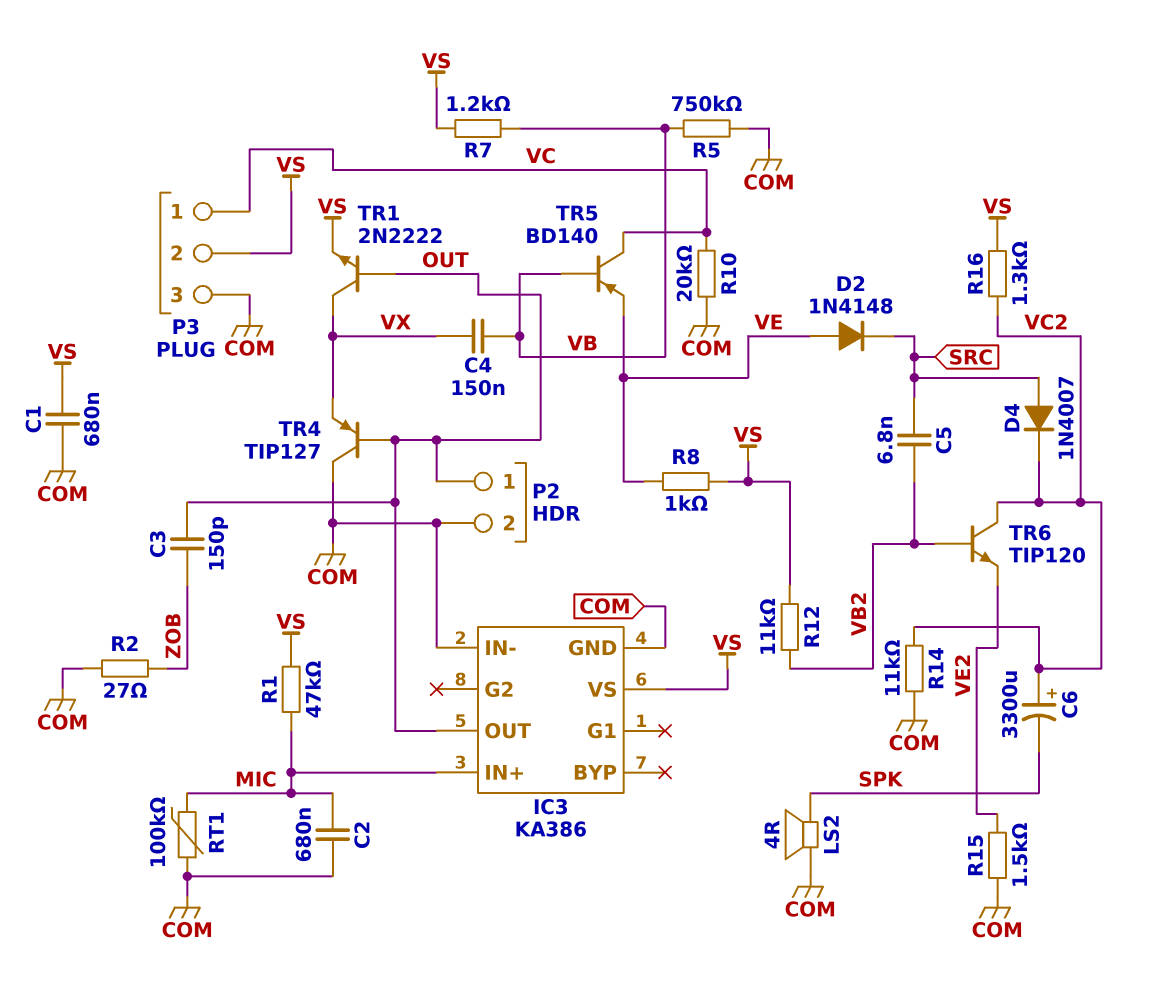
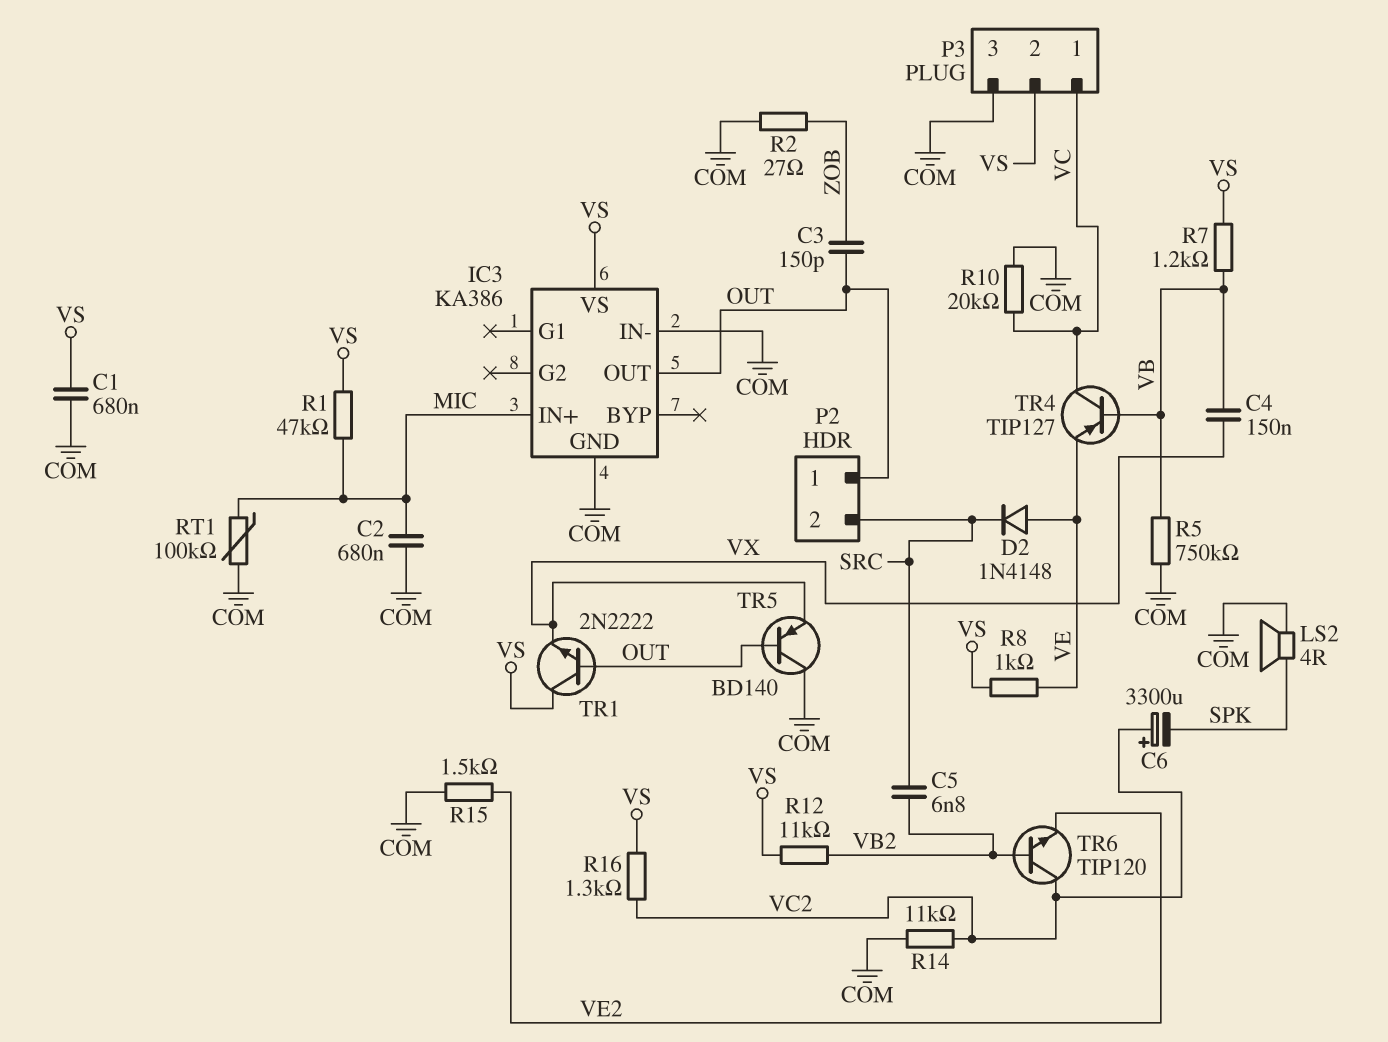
D4: diode 1N4007 (A SRC, K VC2) -> none
P2 pin 2: COM -> SRC
TR1: NPN 2N2222 (B OUT, C VX, E VS) -> NPN 2N2222 (B OUT, C VS, E VX)
TR4: PNP TIP127 (B OUT, C COM, E VX) -> PNP TIP127 (B VB, C VC, E VE)
TR5: PNP BD140 (B VB, C VC, E VE) -> PNP BD140 (B OUT, C COM, E VX)

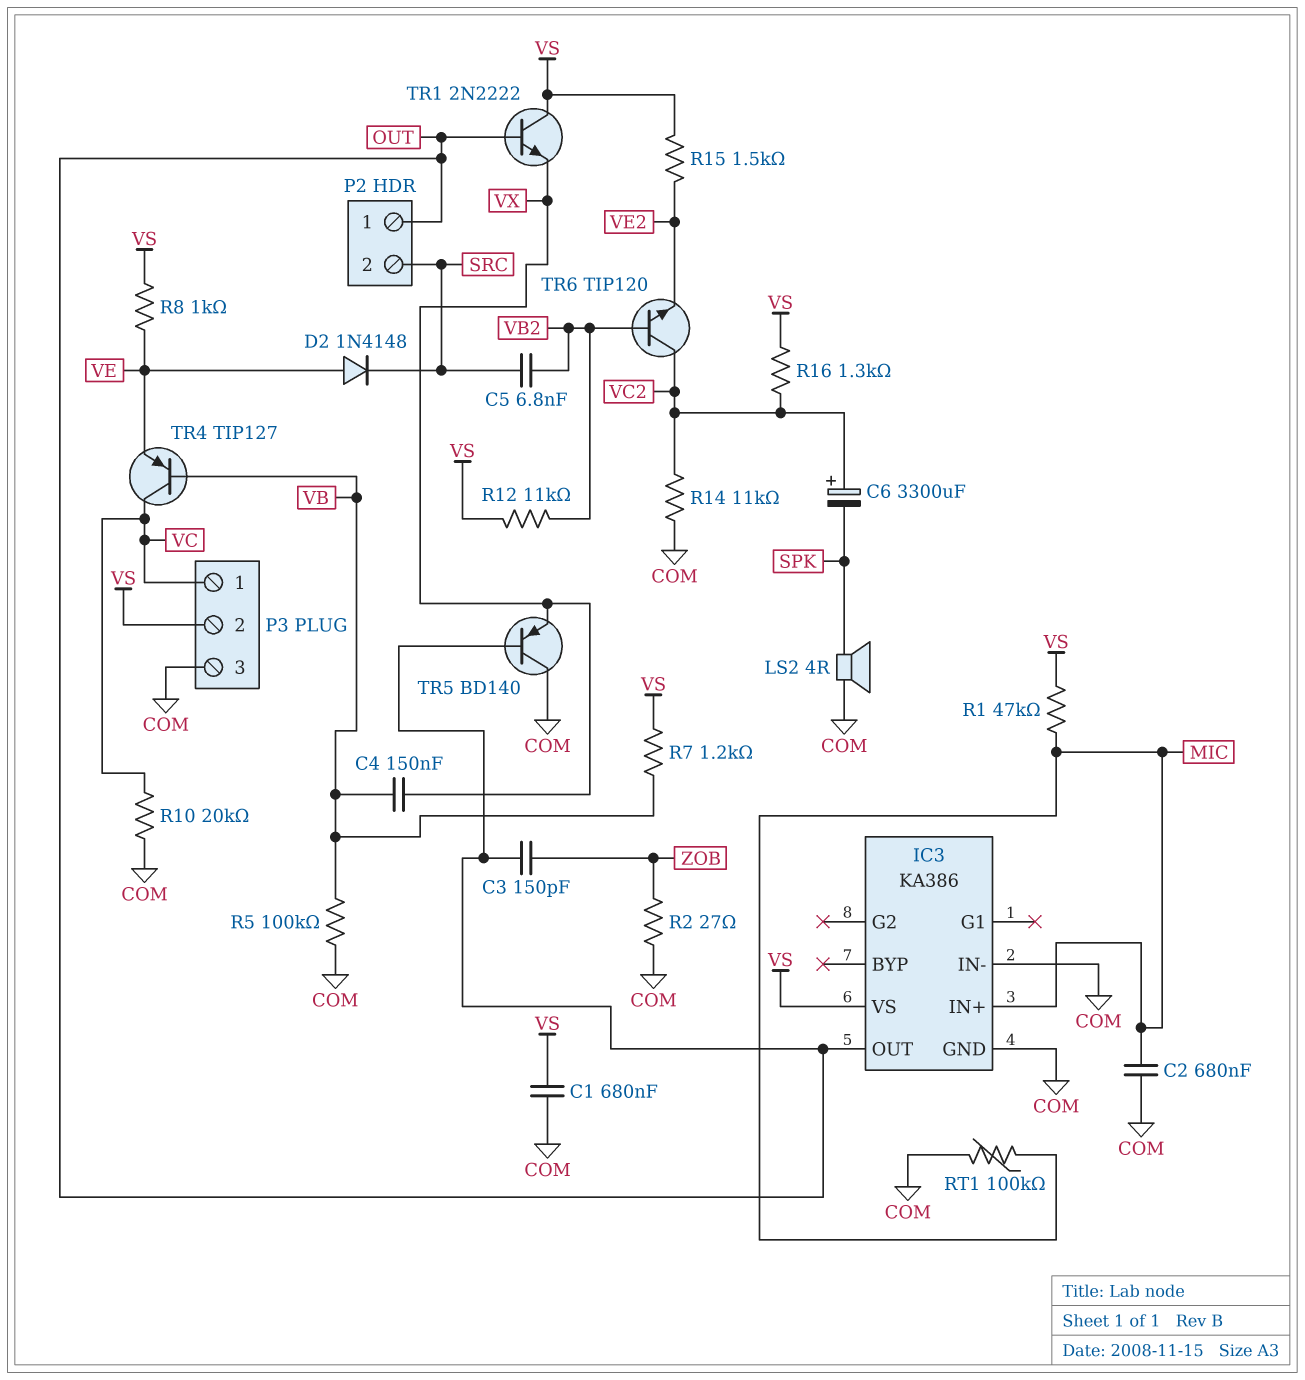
R5: 750k (COM, VB) -> 100k (COM, VB)
R15: 1.5k (COM, VE2) -> 1.5k (VE2, VS)

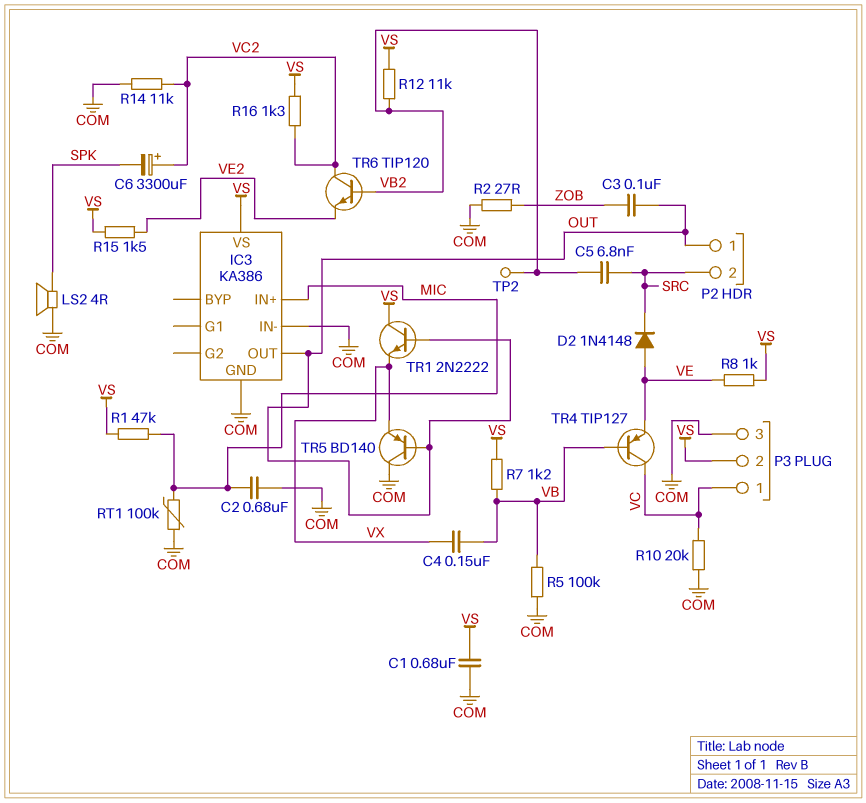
C3: 150pF (OUT, ZOB) -> 100nF (OUT, ZOB)
TP2: none -> test point (VB2)

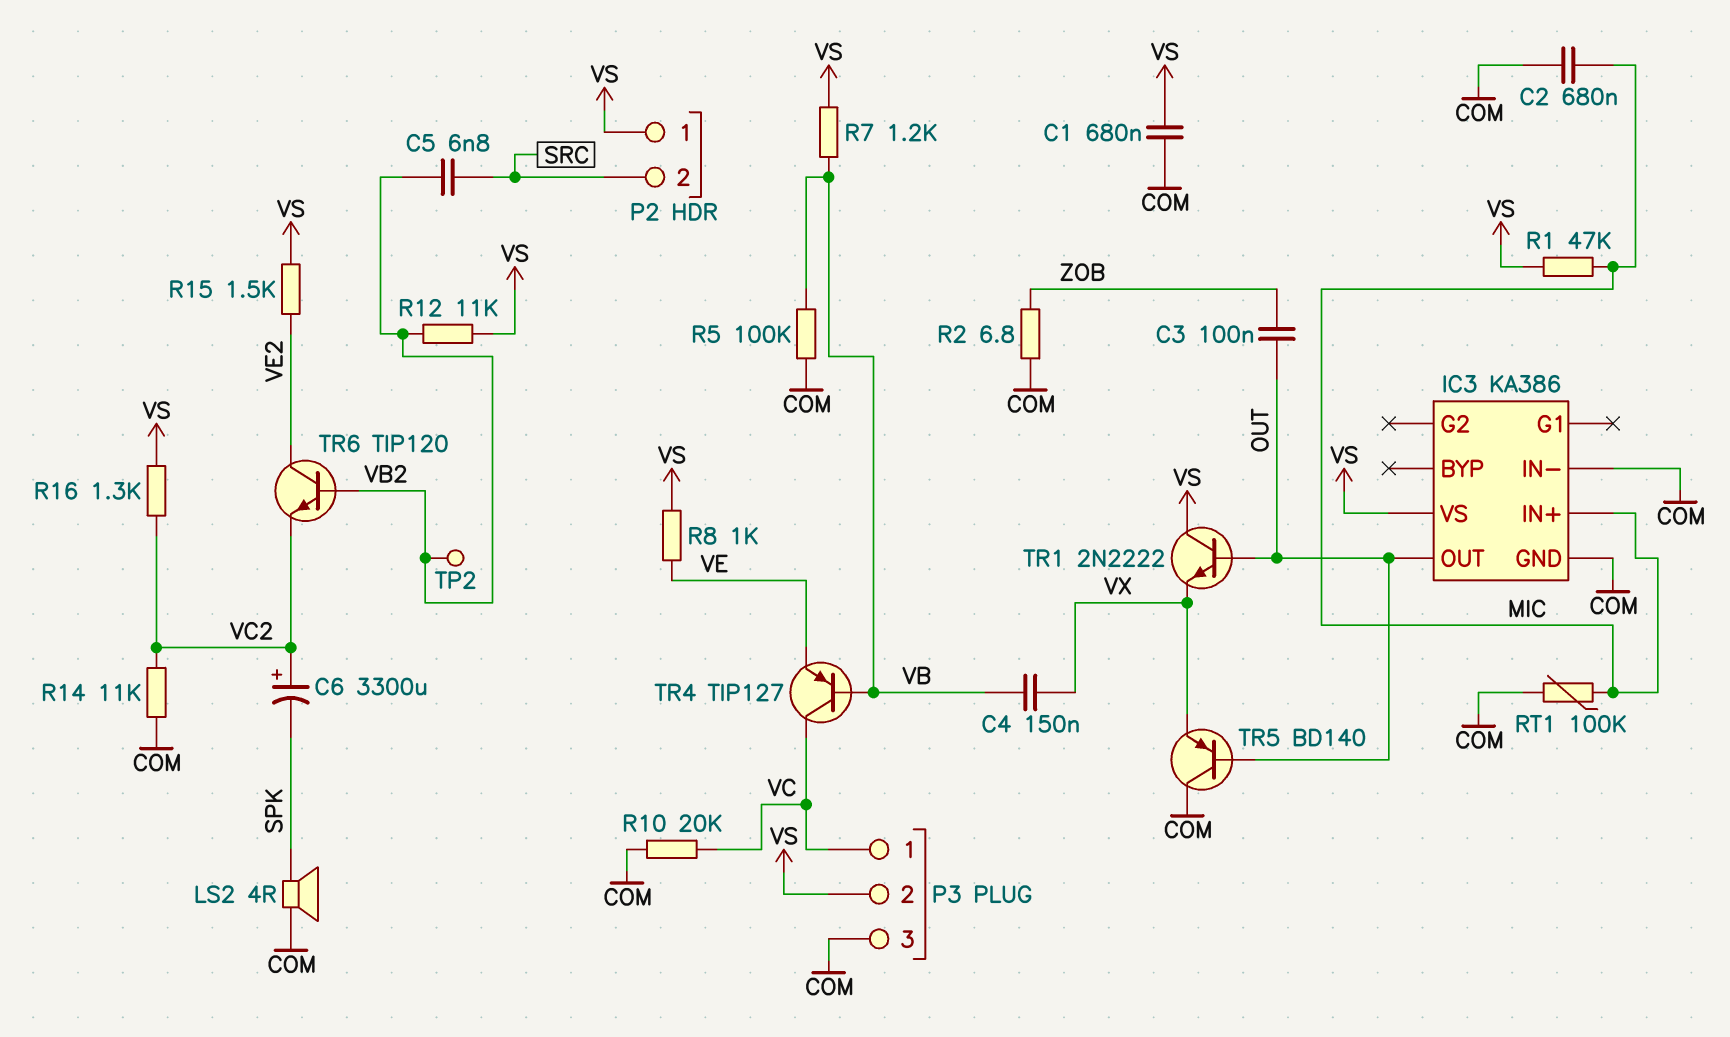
D2: diode 1N4148 (A VE, K SRC) -> none
P2 pin 1: OUT -> VS
R2: 27 (COM, ZOB) -> 6.8 (COM, ZOB)
TR6: NPN TIP120 (B VB2, C VC2, E VE2) -> NPN TIP120 (B VB2, C VE2, E VC2)

